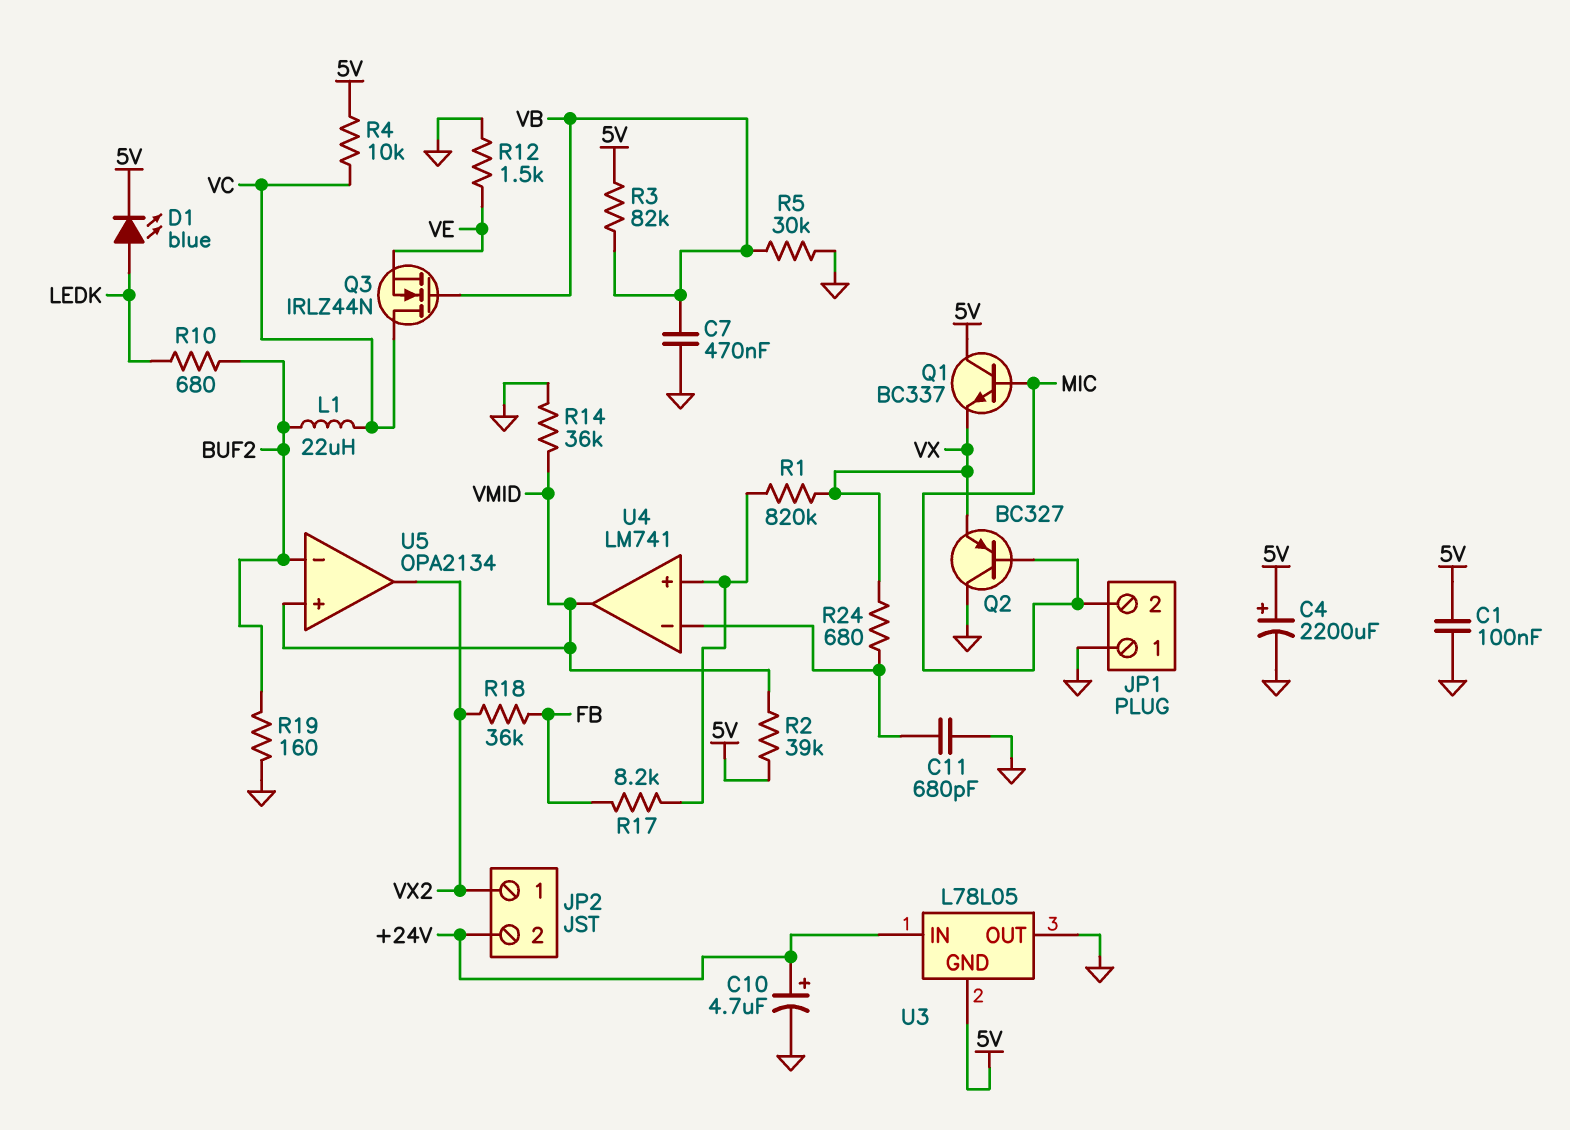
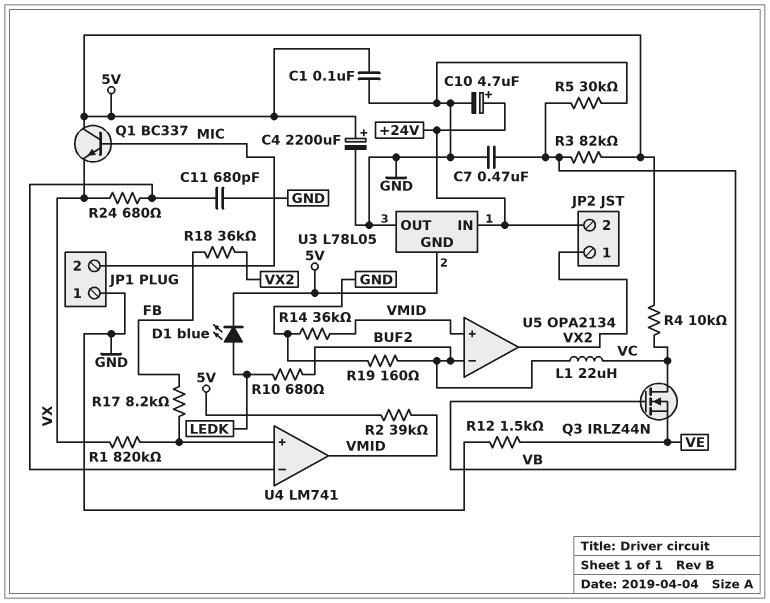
Q2: PNP BC327 (B MIC, C GND, E VX) -> none

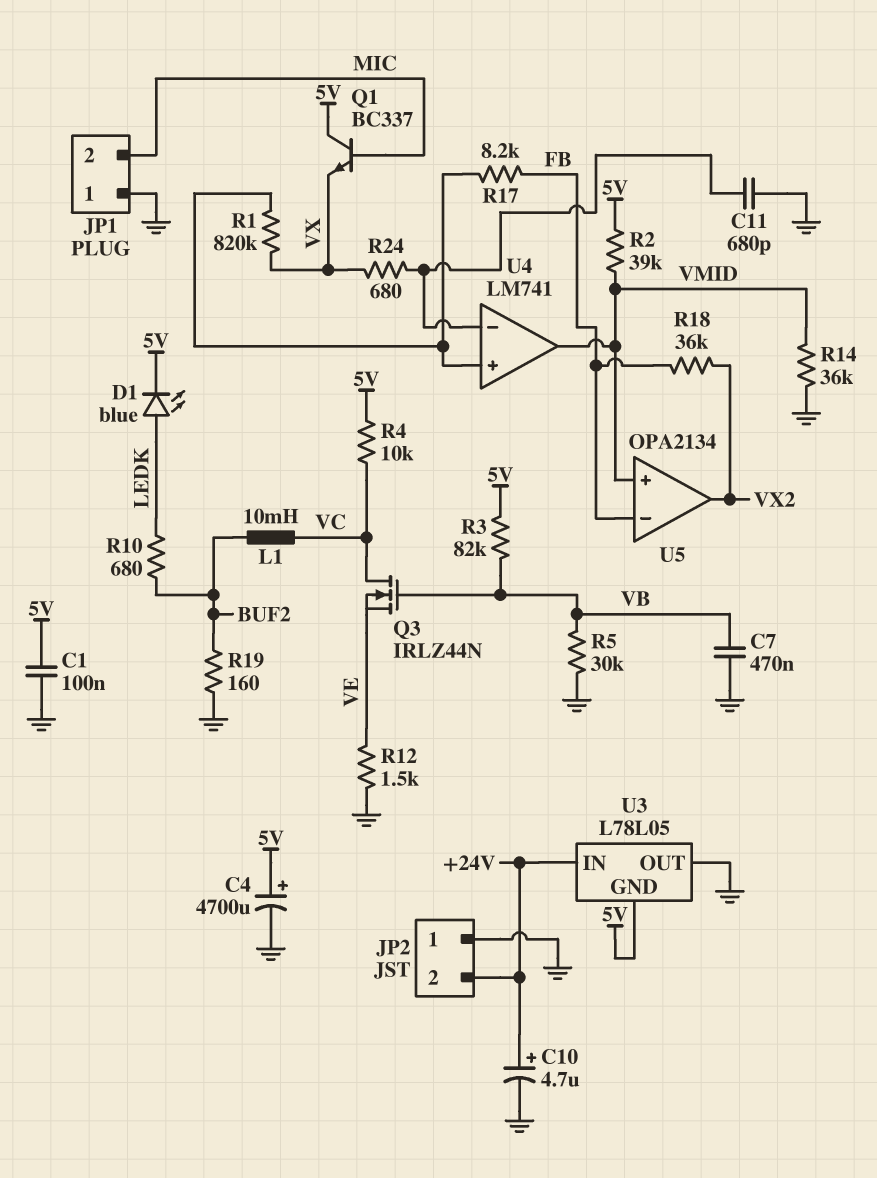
C4: 2200uF (plus 5V, minus GND) -> 4700uF (plus 5V, minus GND)
JP2 pin 1: VX2 -> GND
L1: 22uH (BUF2, VC) -> 10mH (BUF2, VC)
U5 pin in-: BUF2 -> FB

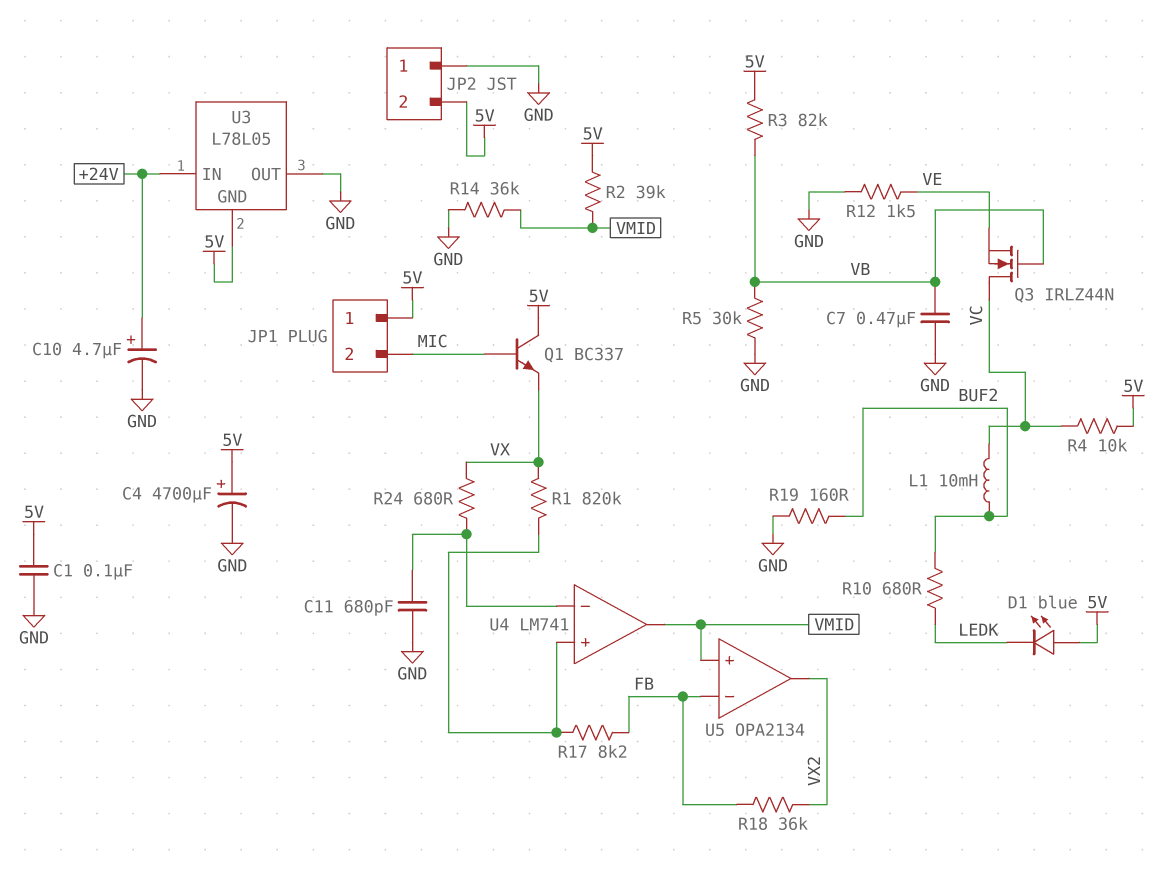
D1: LED blue (A LEDK, K 5V) -> LED blue (A 5V, K LEDK)
JP1 pin 1: GND -> 5V
JP2 pin 2: +24V -> 5V

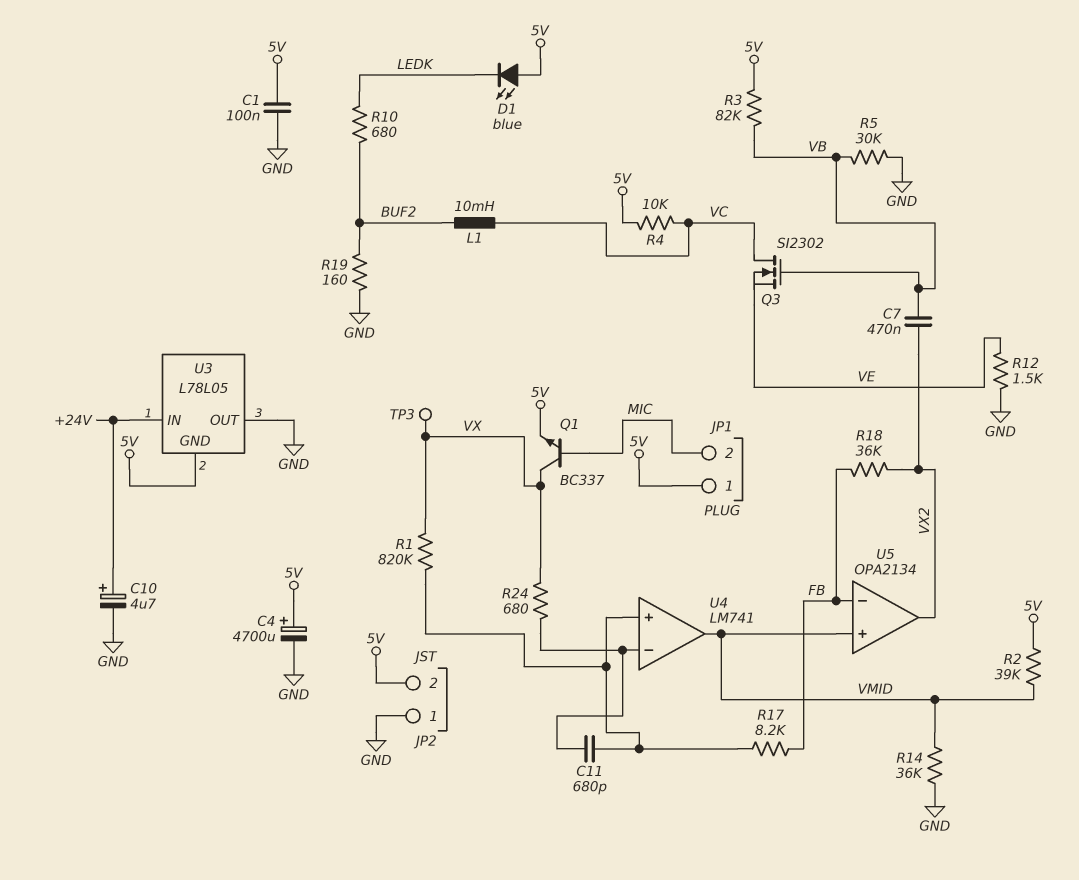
C7: 470nF (GND, VB) -> 470nF (VB, VX2)
C11: 680pF (GND, U4/in-) -> 680pF (U4/in+, U4/in-)
Q1: NPN BC337 (B MIC, C 5V, E VX) -> NPN BC337 (B MIC, C VX, E 5V)
Q3: NMOS IRLZ44N (G VB, D VC, S VE) -> NMOS SI2302 (G VB, D VC, S VE)
TP3: none -> test point (VX)

